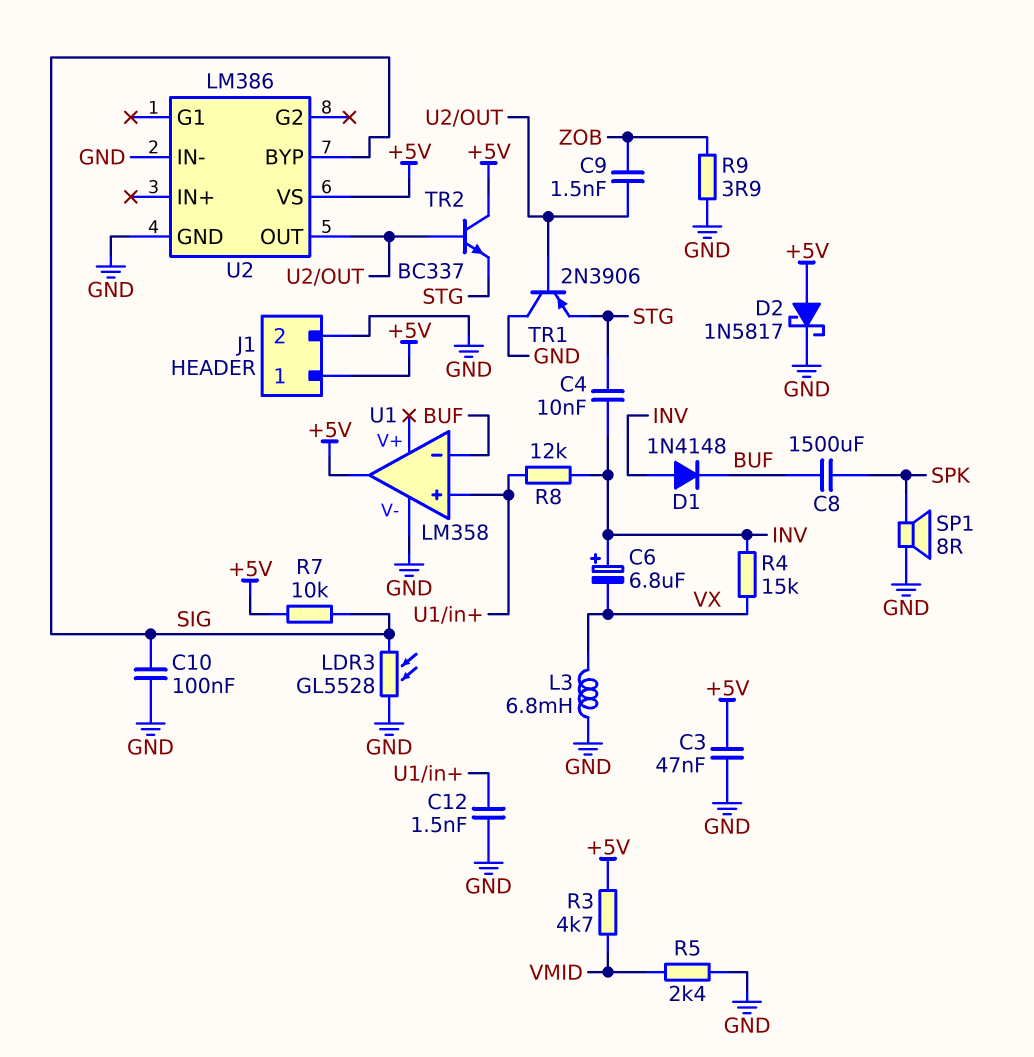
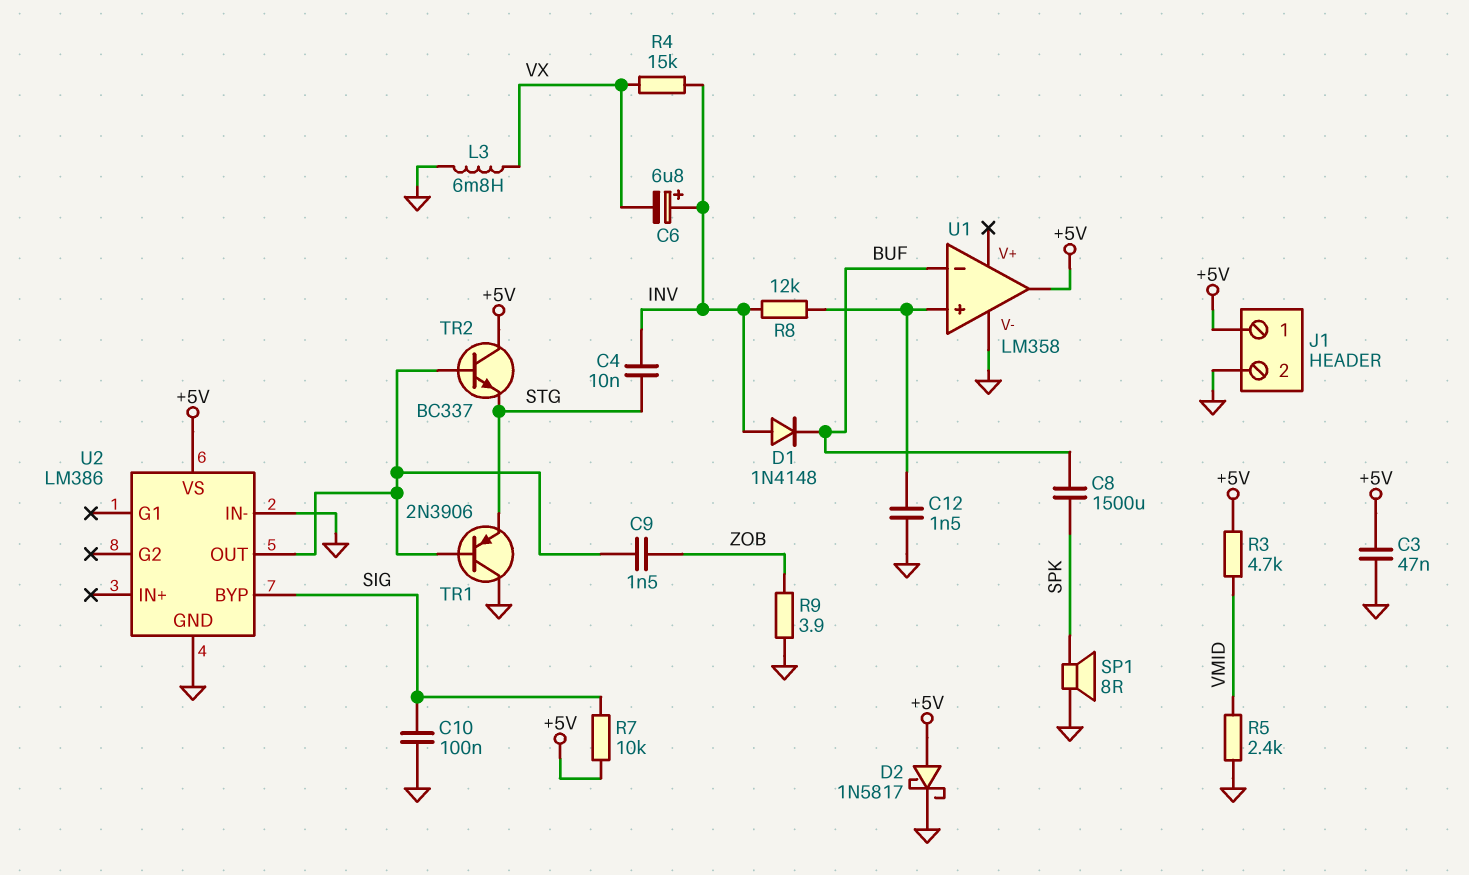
LDR3: GL5528 (GND, SIG) -> none

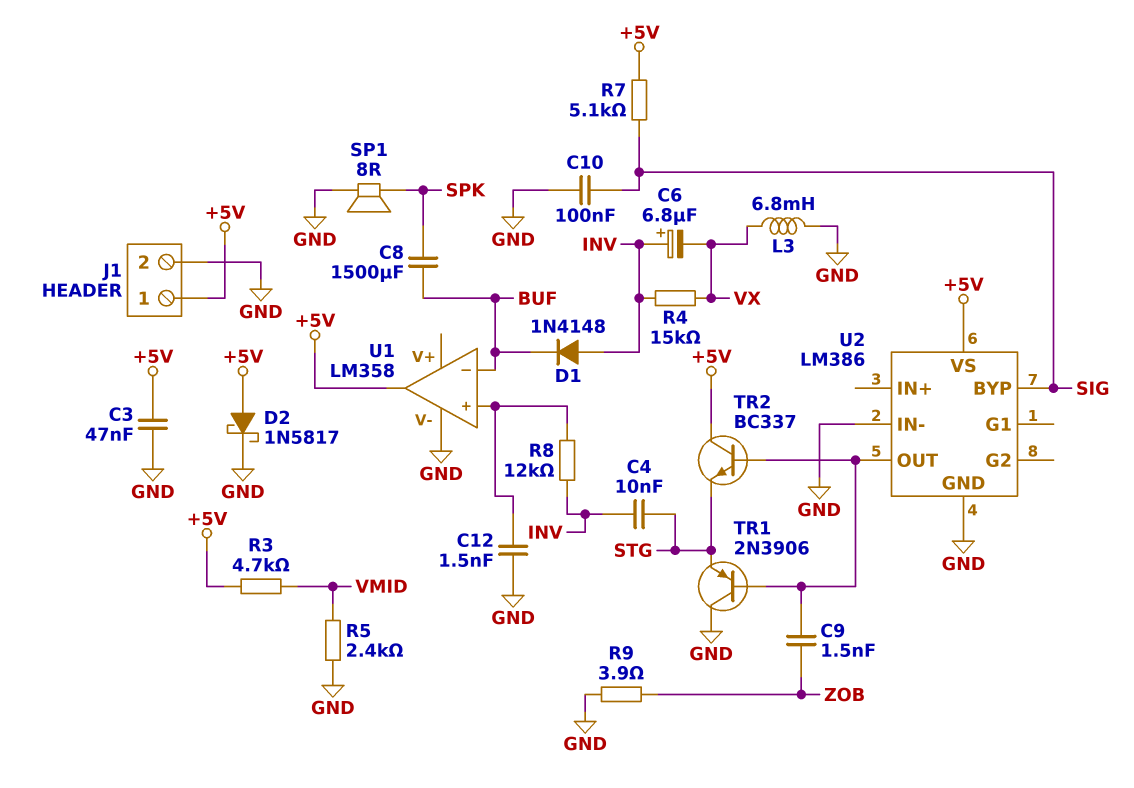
R7: 10k (+5V, SIG) -> 5.1k (+5V, SIG)

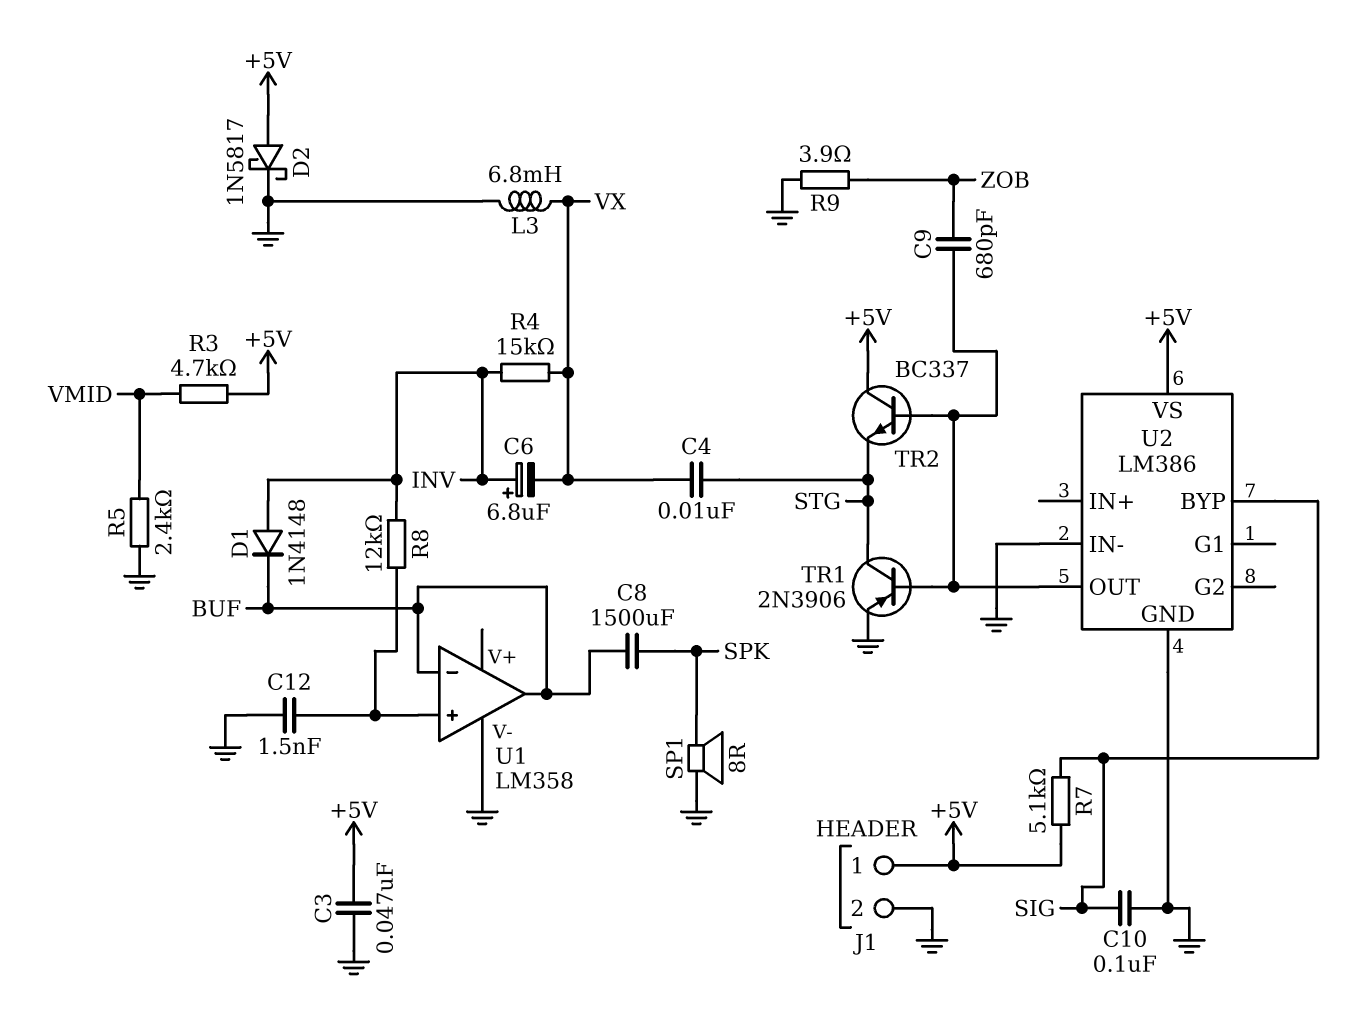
C4: 10nF (INV, STG) -> 10nF (STG, VX)
C9: 1.5nF (U2/OUT, ZOB) -> 680pF (U2/OUT, ZOB)
TR1: PNP 2N3906 (B U2/OUT, C GND, E STG) -> PNP 2N3906 (B U2/OUT, C STG, E GND)
U1 pin out: +5V -> BUF

